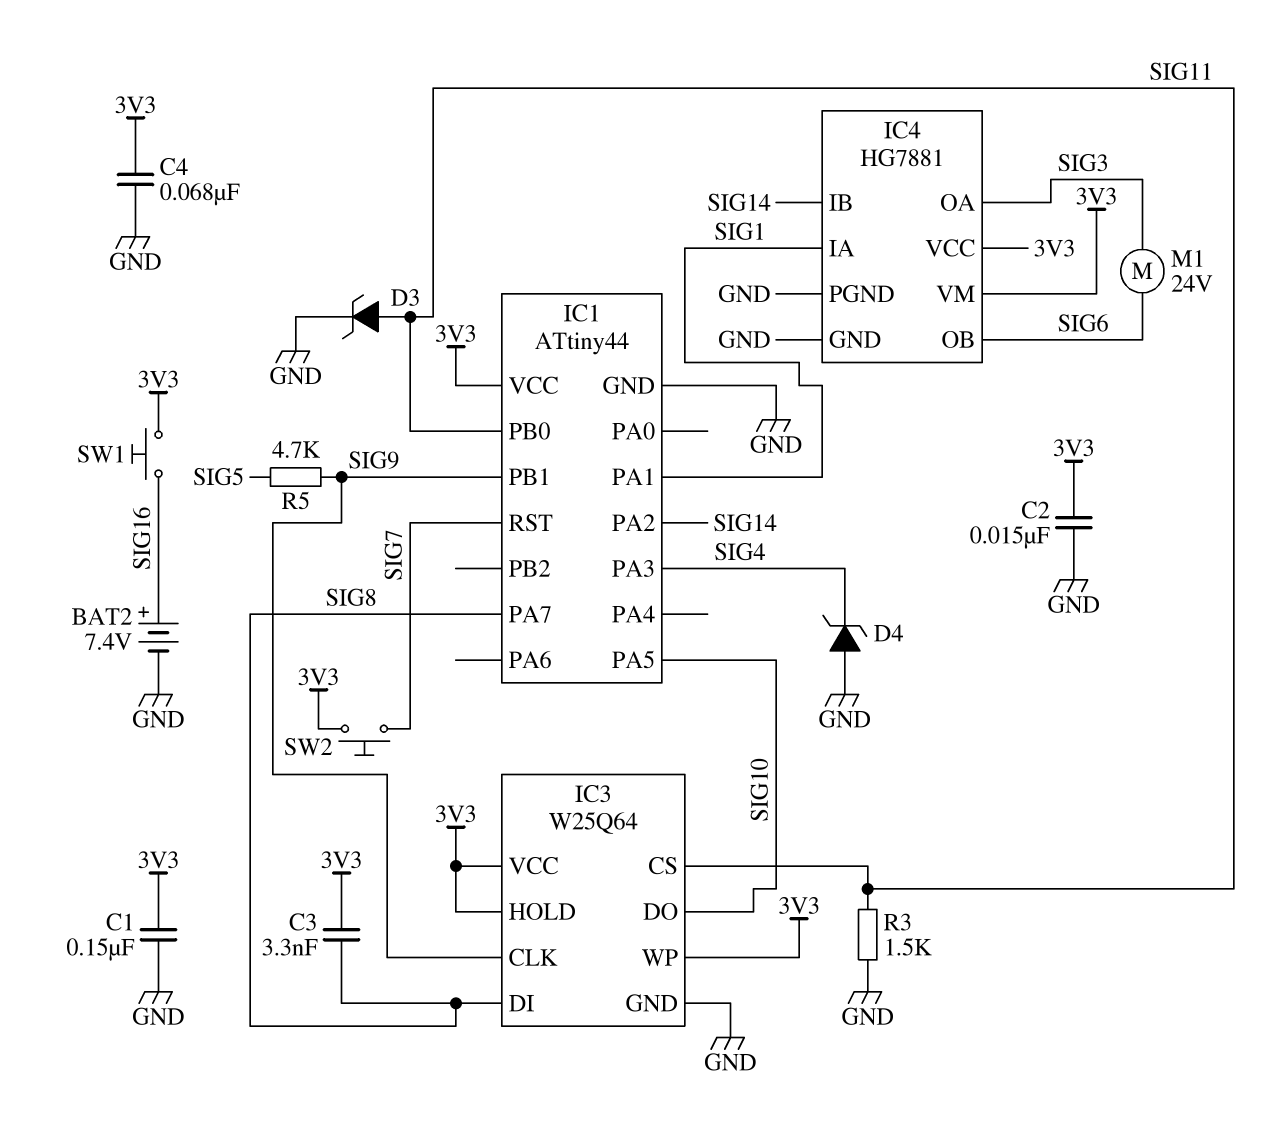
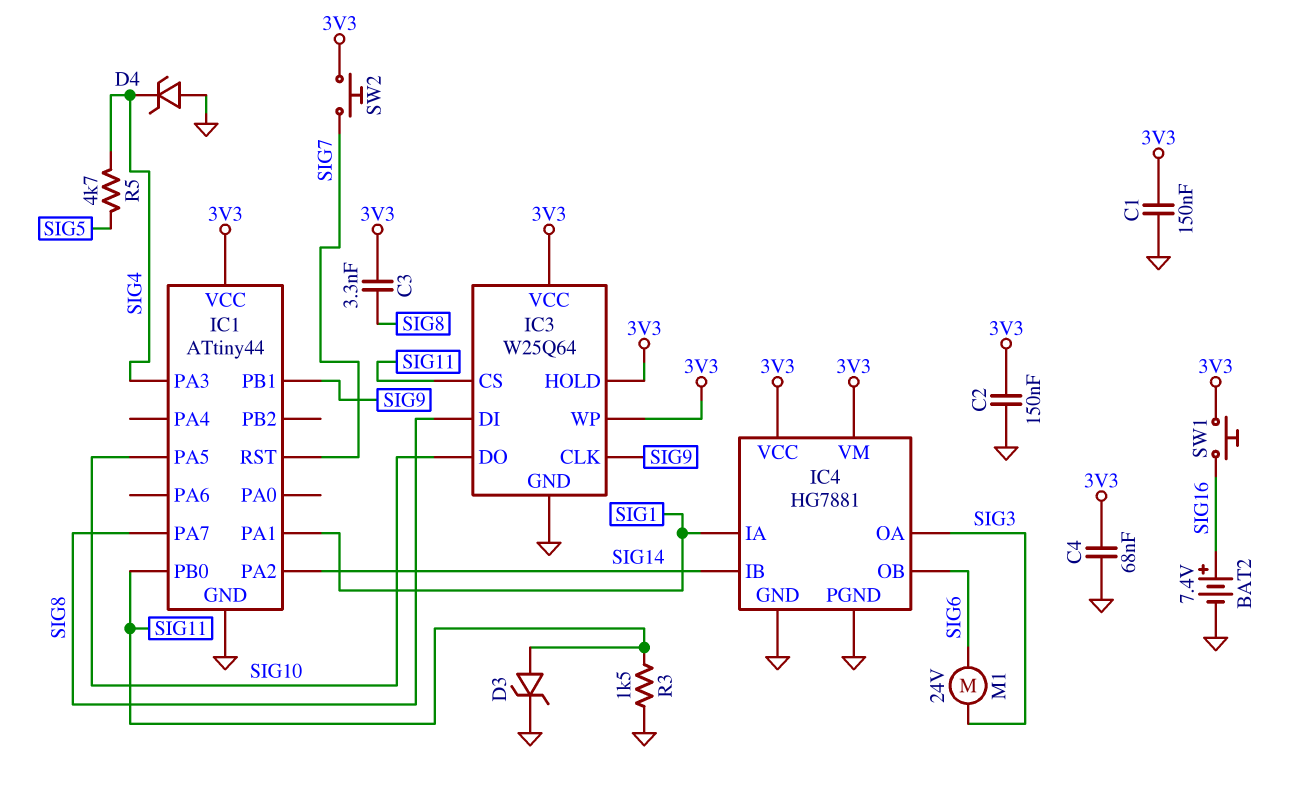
C2: 15nF (3V3, GND) -> 150nF (3V3, GND)
R5: 4.7k (SIG5, SIG9) -> 4.7k (SIG4, SIG5)

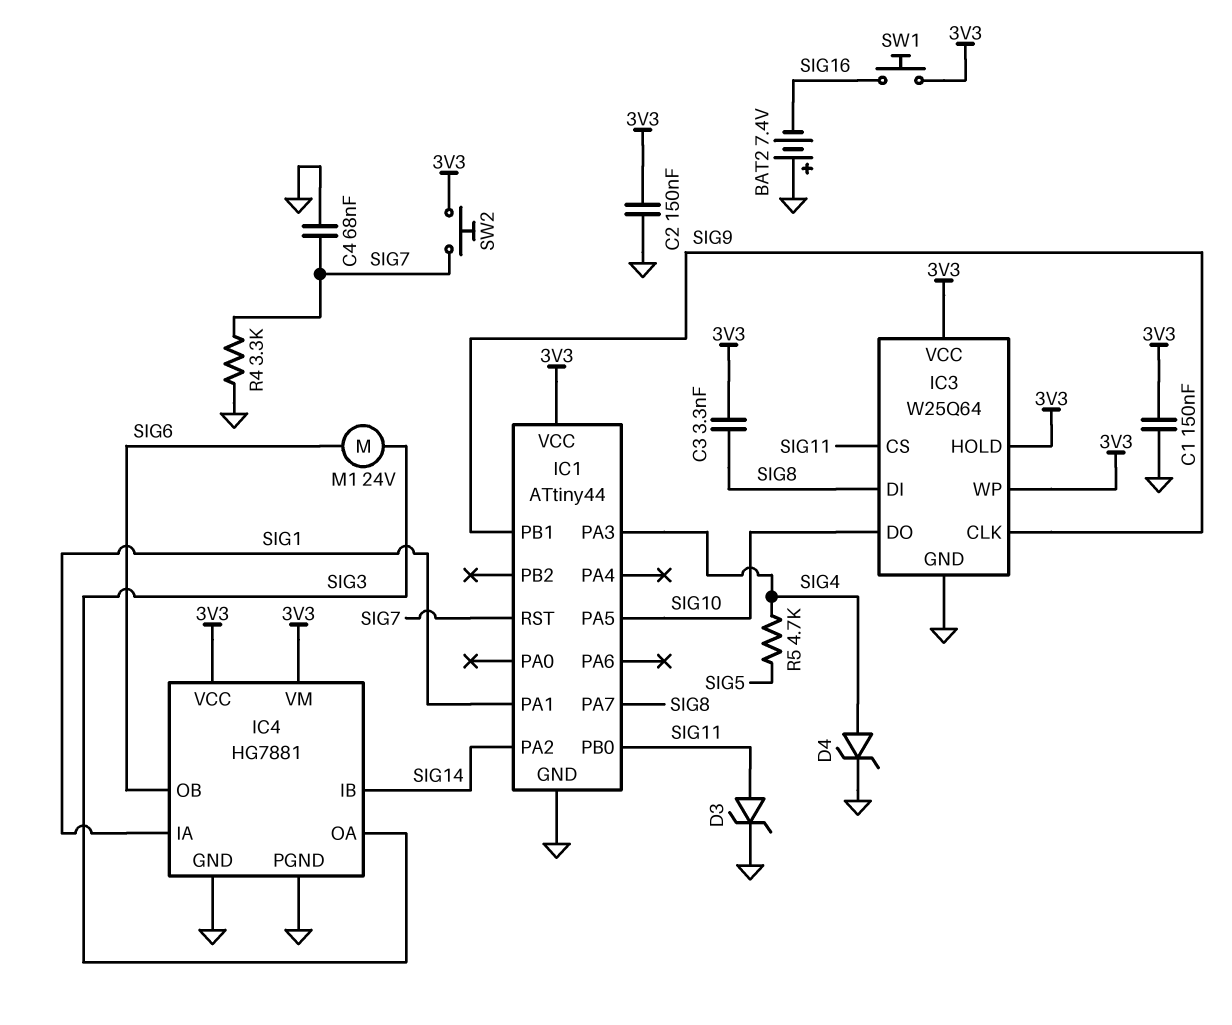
BAT2: 7.4V (plus SIG16, minus GND) -> 7.4V (plus GND, minus SIG16)
C4: 68nF (3V3, GND) -> 68nF (GND, SIG7)
D4: zener (A GND, K SIG4) -> zener (A SIG4, K GND)
R3: 1.5k (GND, SIG11) -> none
R4: none -> 3.3k (GND, SIG7)

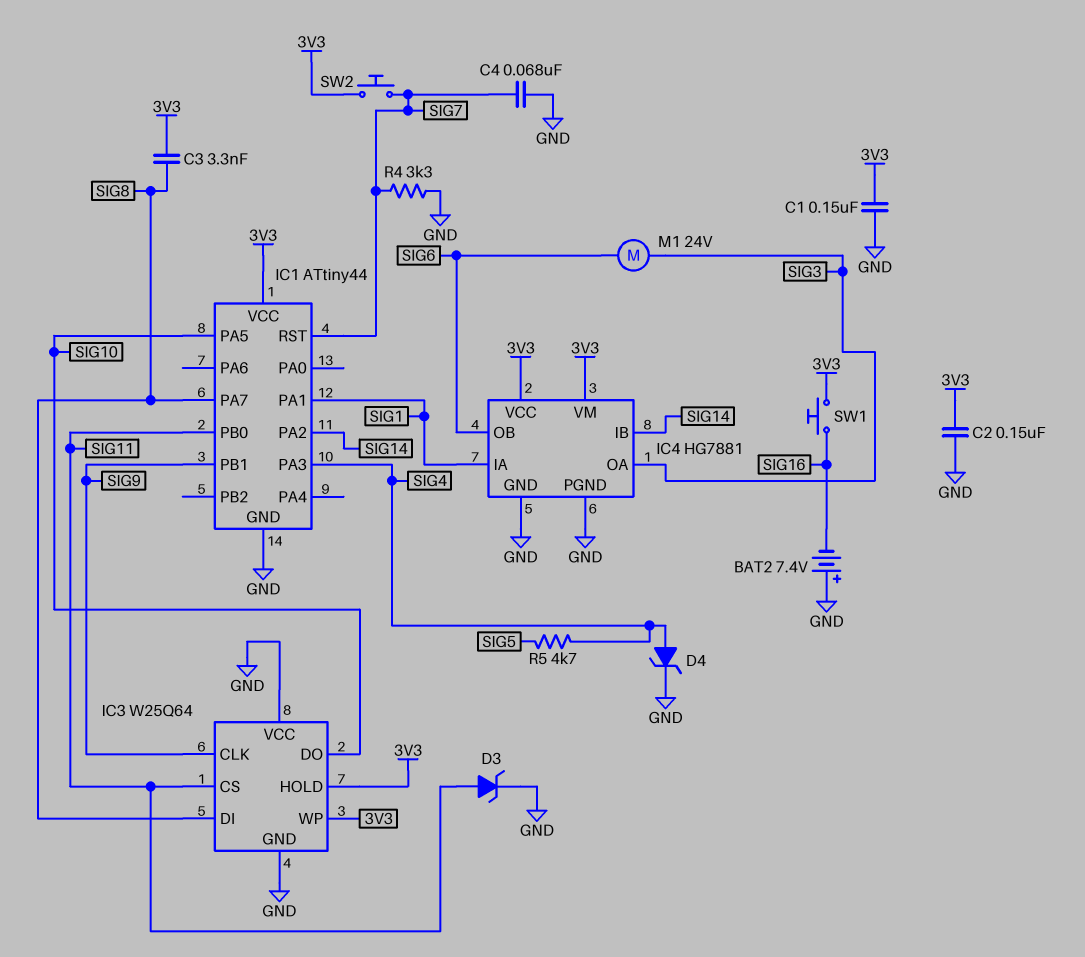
IC3 pin VCC: 3V3 -> GND

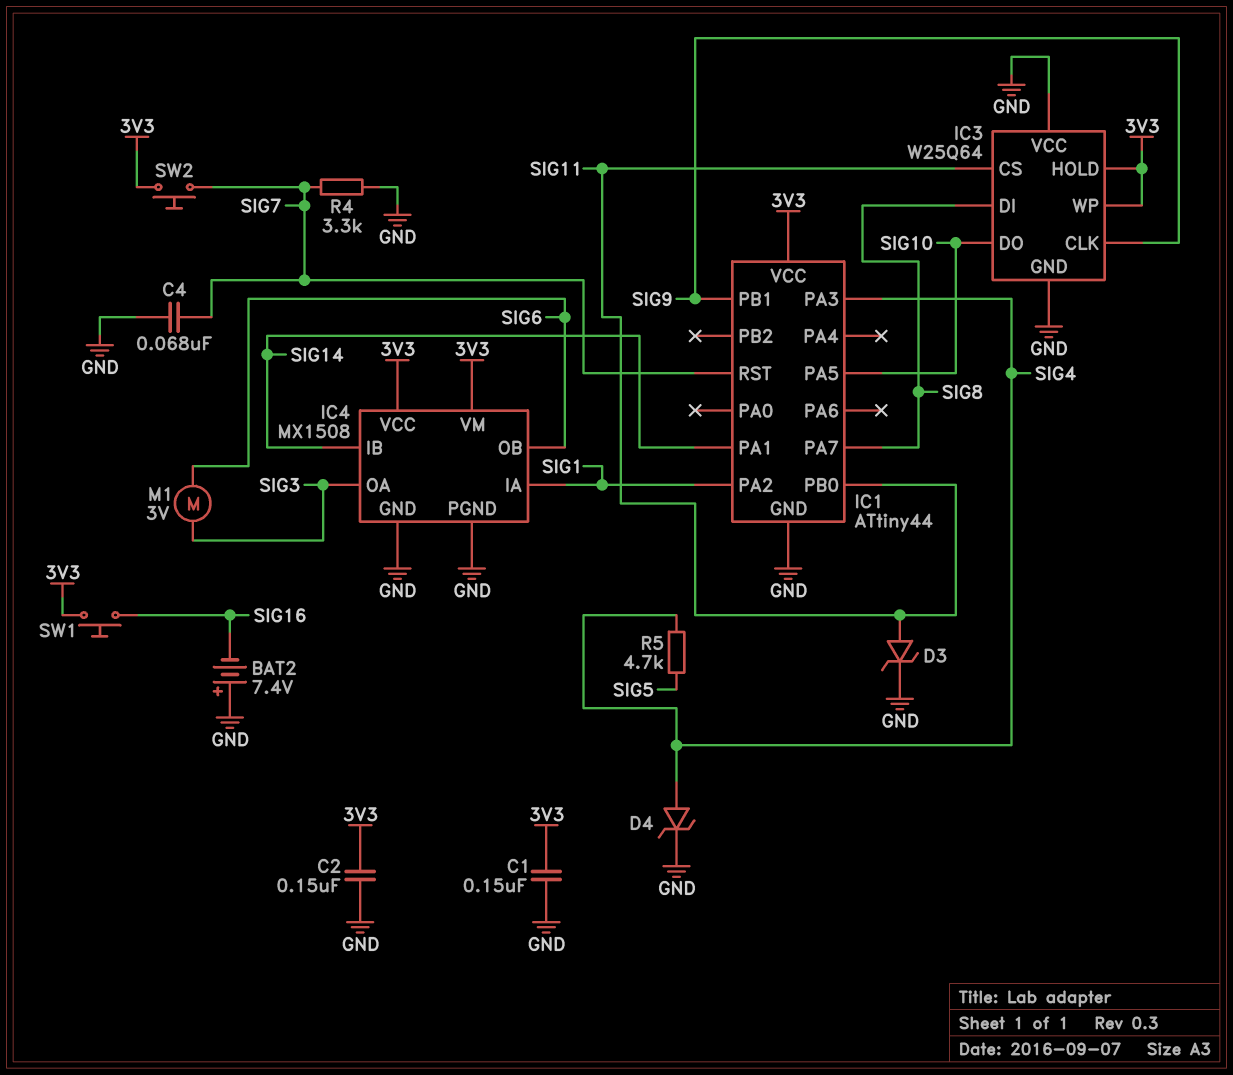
C3: 3.3nF (3V3, SIG8) -> none
IC1 pin PA1: SIG1 -> SIG14
IC1 pin PA2: SIG14 -> SIG1
IC4: HG7881 -> MX1508
M1: motor 24V (SIG3, SIG6) -> motor 3V (SIG3, SIG6)

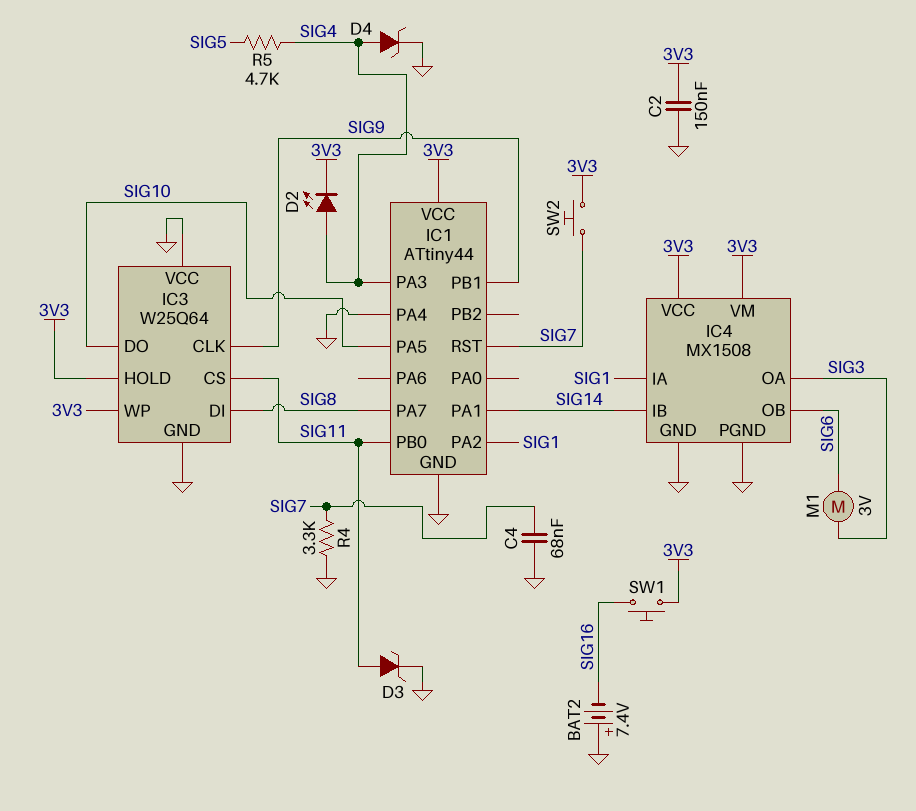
C1: 150nF (3V3, GND) -> none
D2: none -> LED (A SIG4, K 3V3)
IC1 pin PA4: none -> GND

